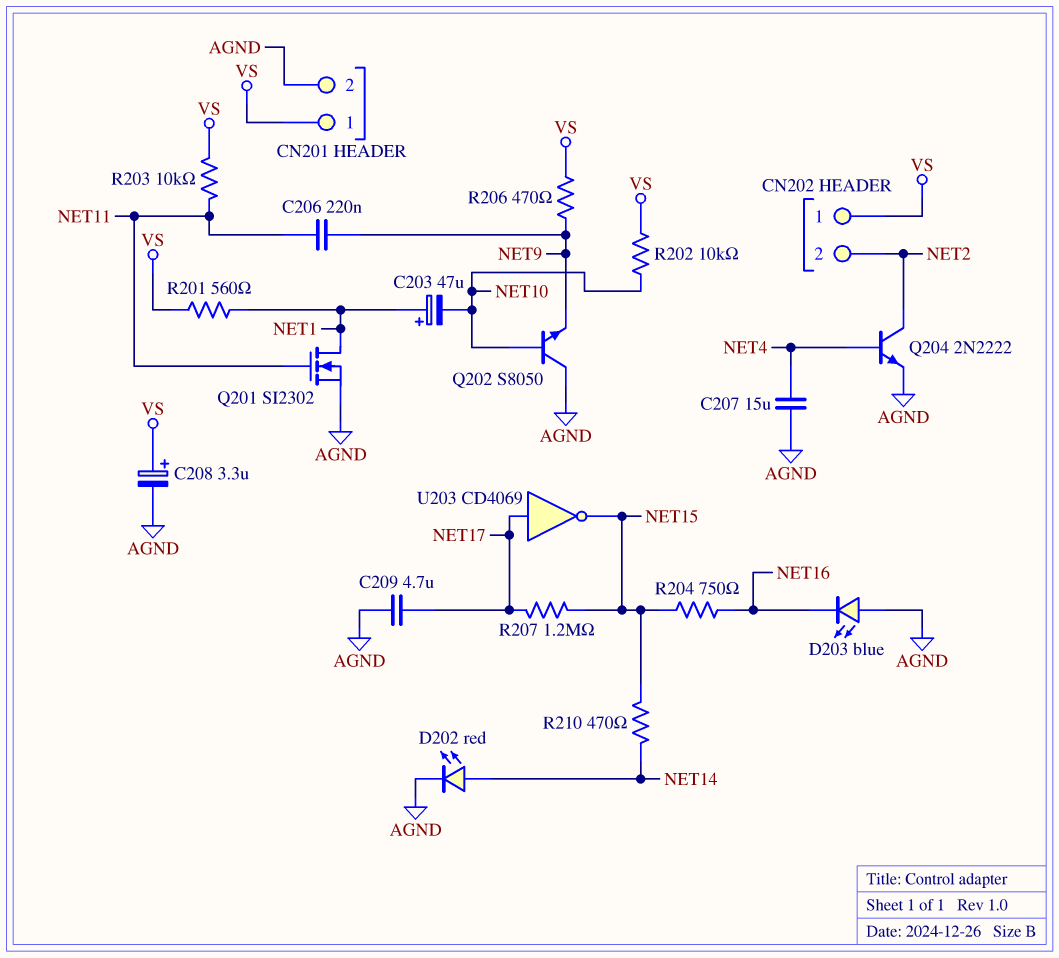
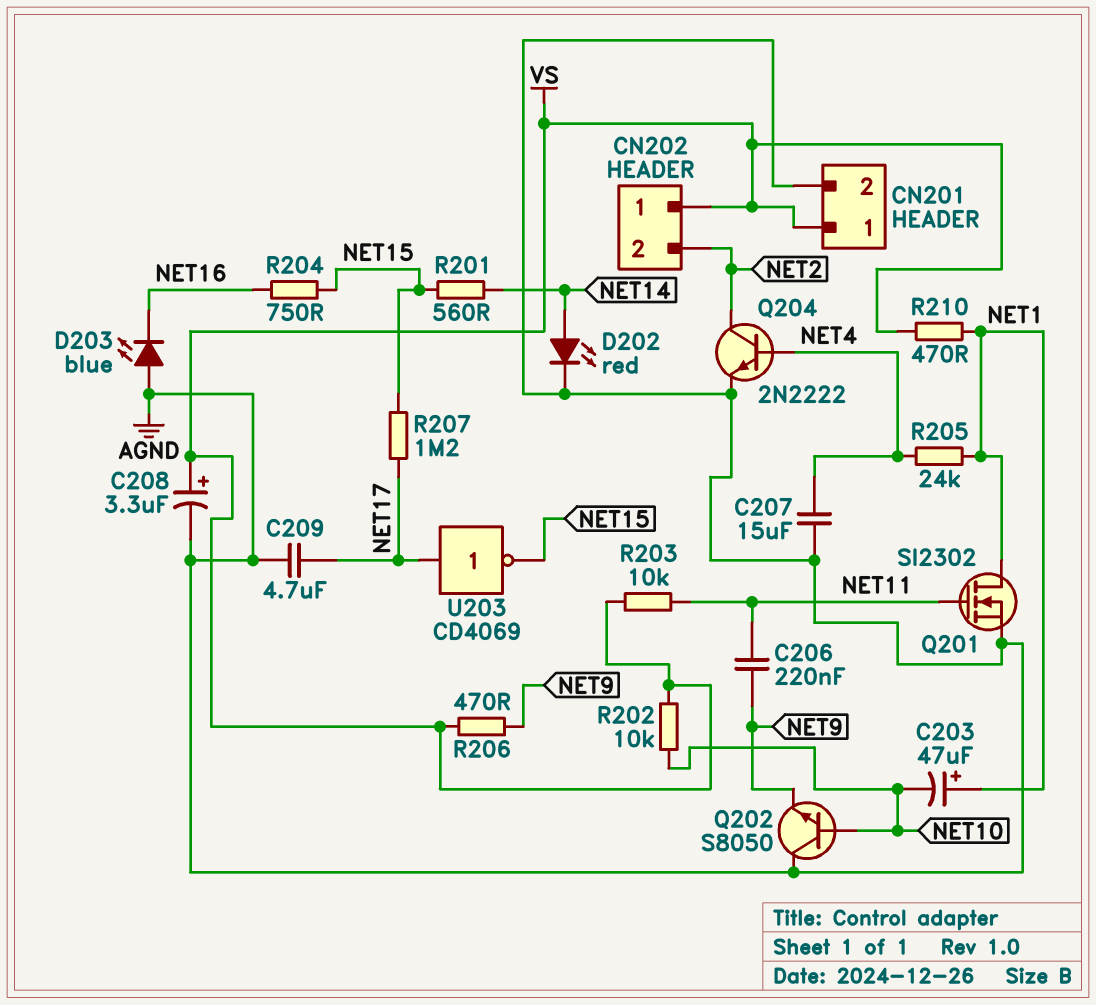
R201: 560 (NET1, VS) -> 560 (NET14, NET15)
R205: none -> 24k (NET1, NET4)
R210: 470 (NET14, NET15) -> 470 (NET1, VS)

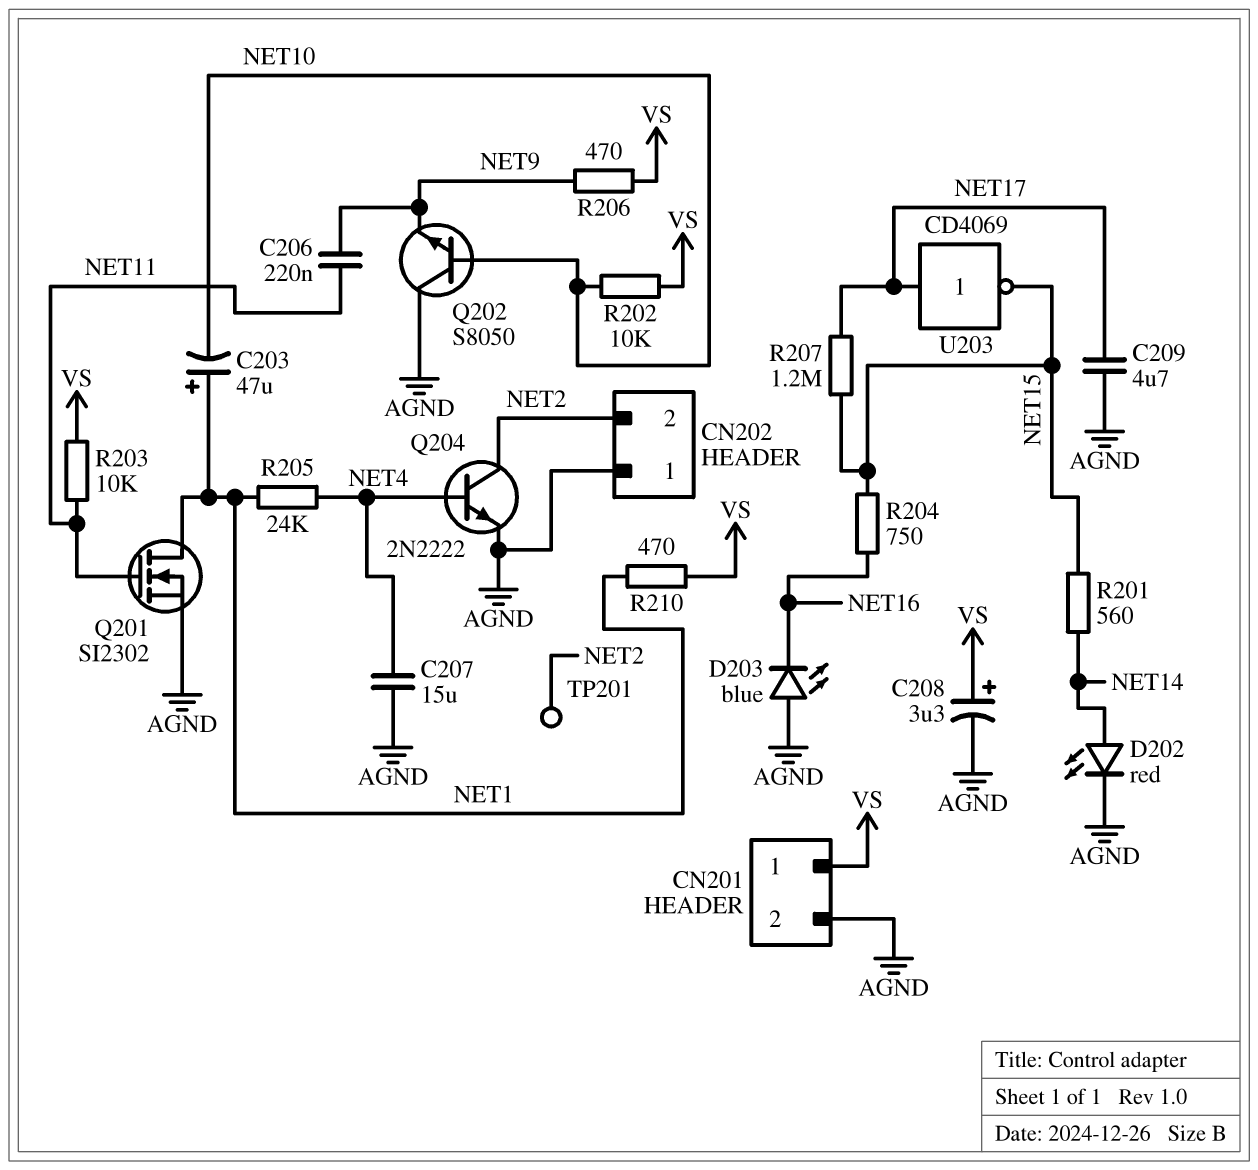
CN202 pin 1: VS -> AGND
TP201: none -> test point (NET2)

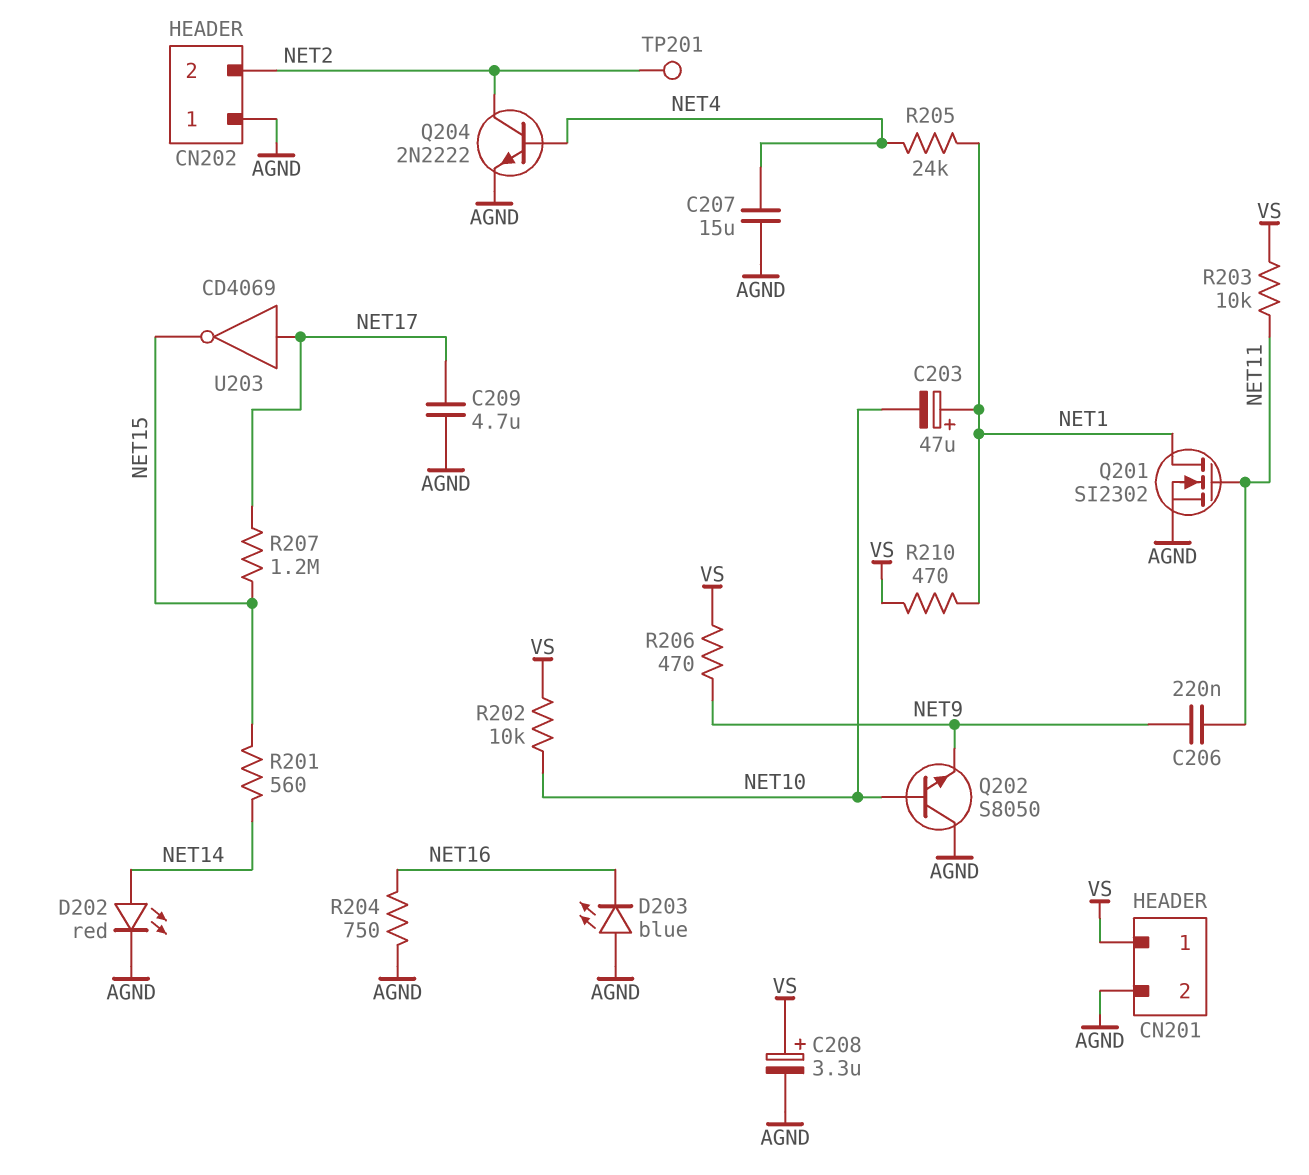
R204: 750 (NET15, NET16) -> 750 (AGND, NET16)

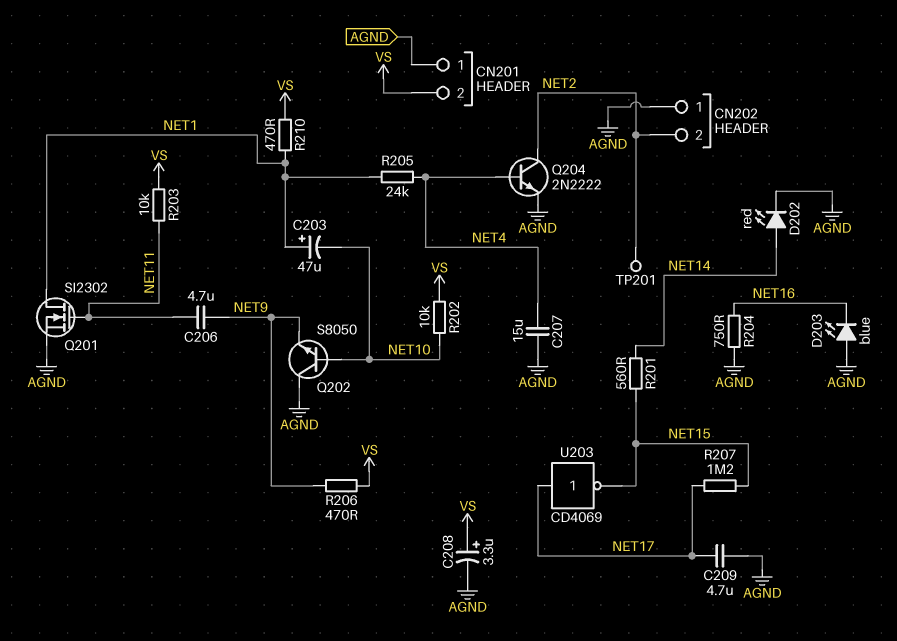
C206: 220nF (NET9, NET11) -> 4.7uF (NET9, NET11)
CN201 pin 1: VS -> AGND
CN201 pin 2: AGND -> VS

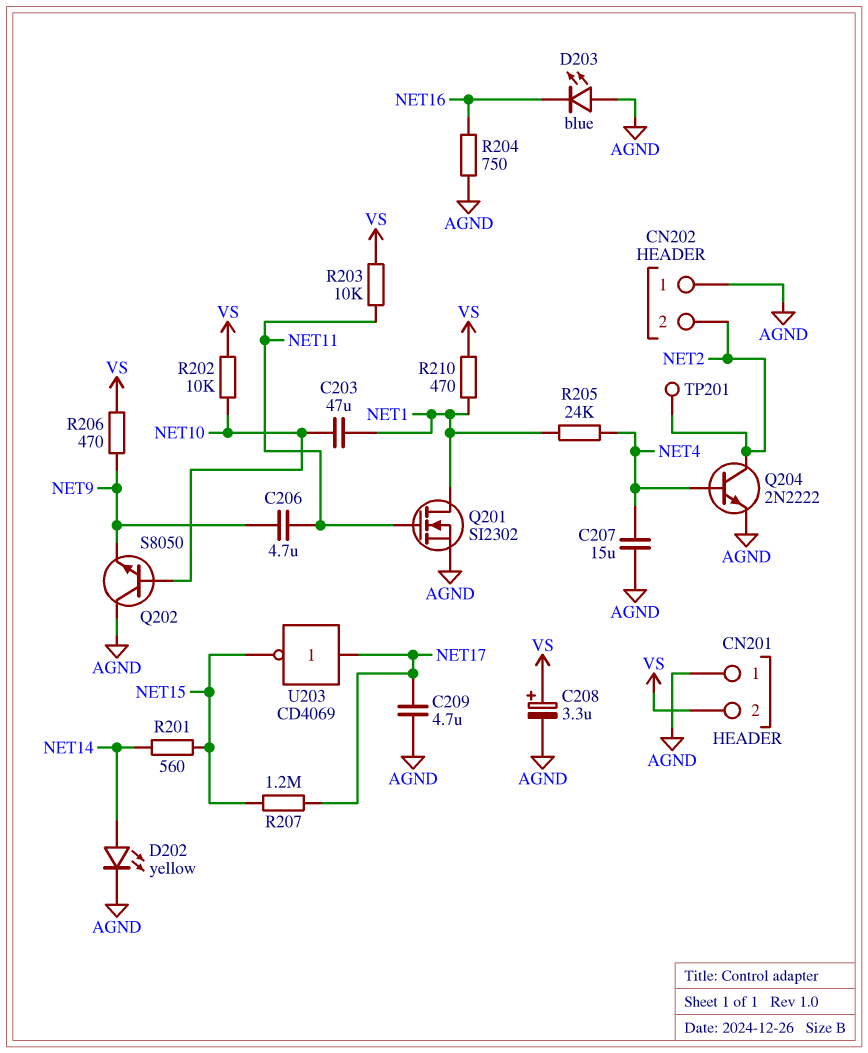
C203: 47uF (plus NET1, minus NET10) -> 47uF (NET1, NET10)
D202: LED red (A NET14, K AGND) -> LED yellow (A NET14, K AGND)

